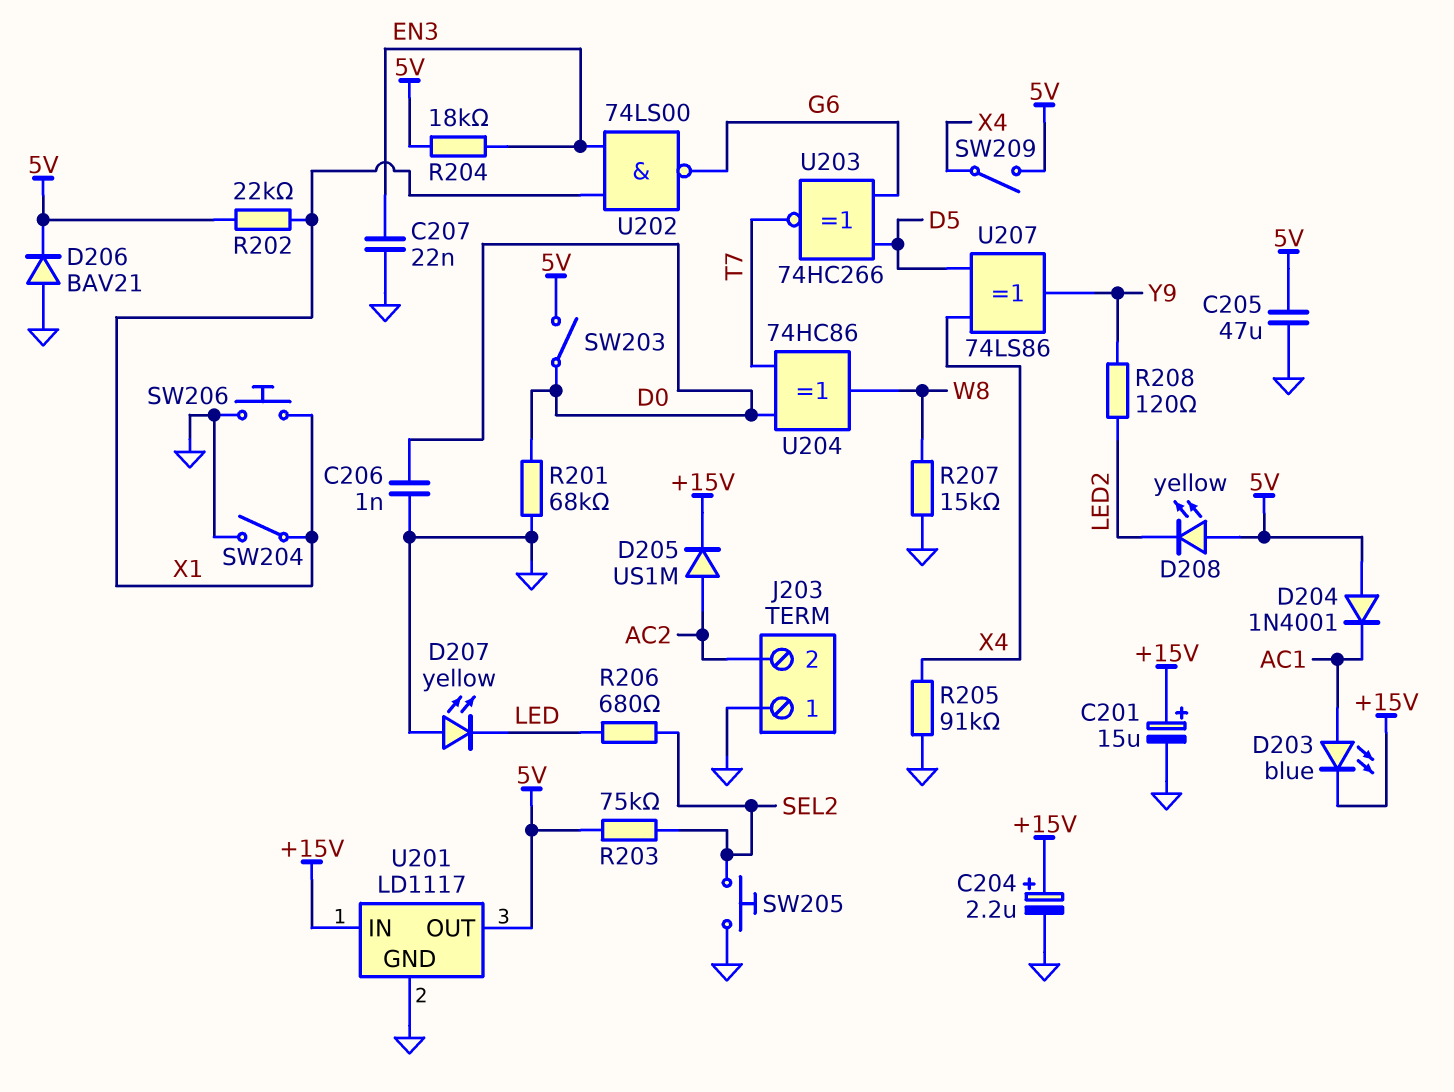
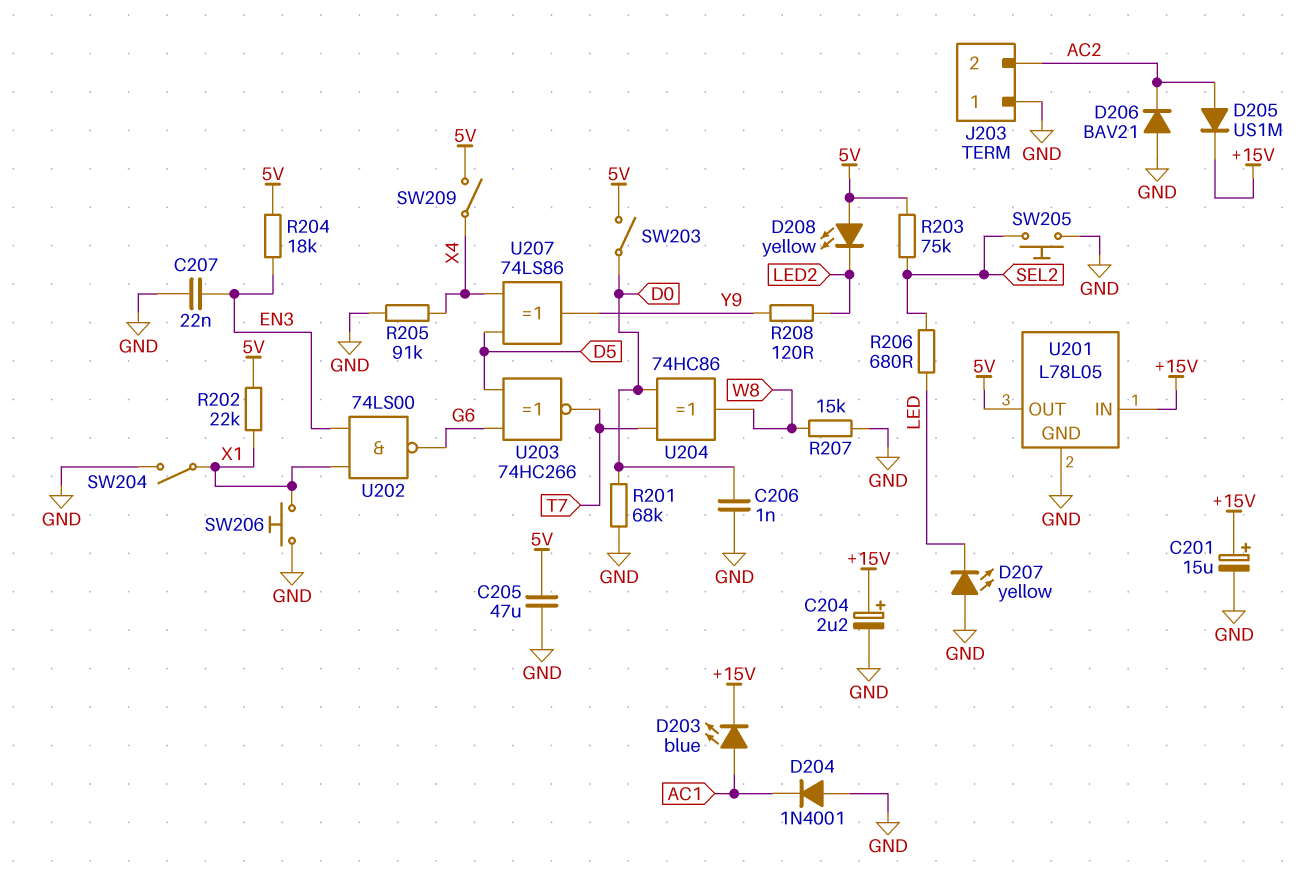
D204: diode 1N4001 (A 5V, K AC1) -> diode 1N4001 (A GND, K AC1)
D206: diode BAV21 (A GND, K 5V) -> diode BAV21 (A GND, K AC2)
U201: LD1117 -> L78L05

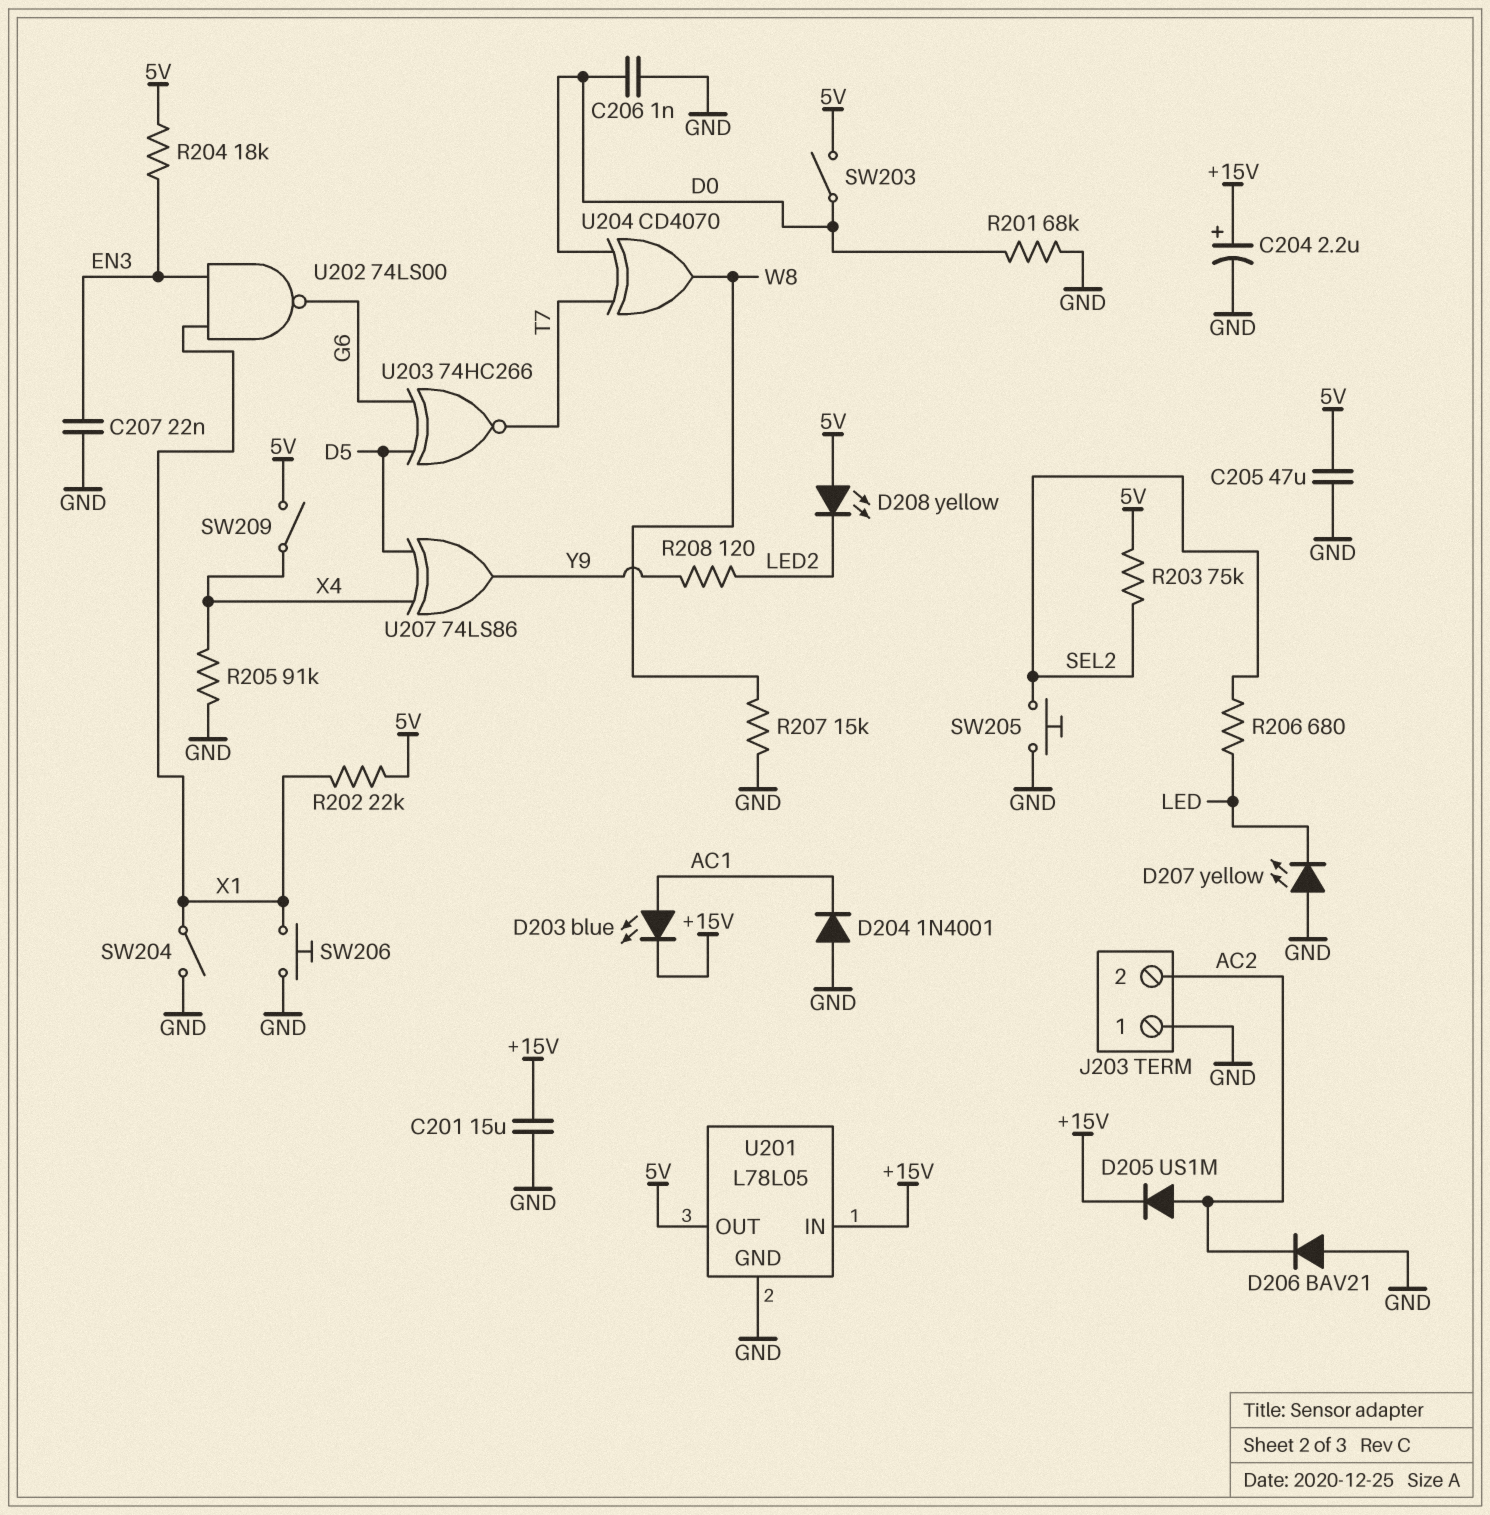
C201: 15uF (plus +15V, minus GND) -> 15uF (+15V, GND)
U204: XOR 74HC86 (in D0, in T7, out W8) -> XOR CD4070 (in D0, in T7, out W8)

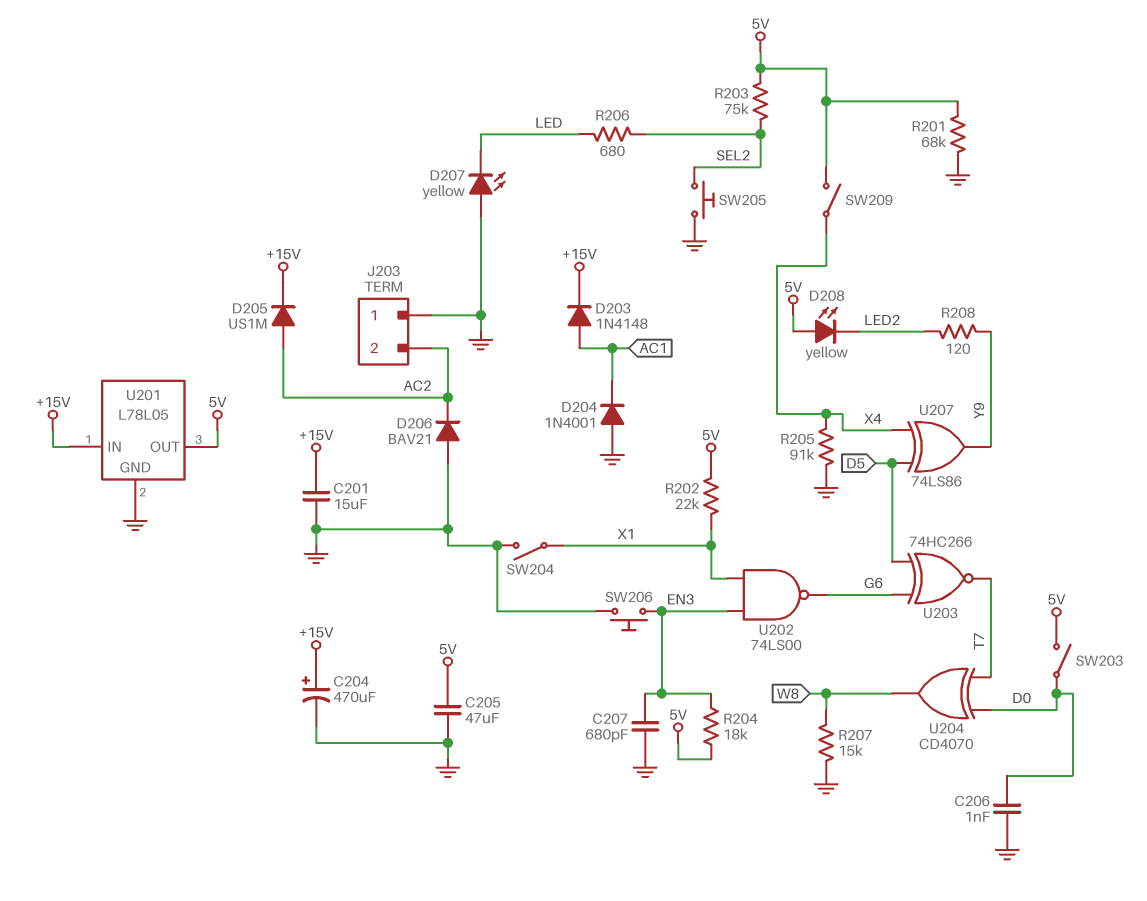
C204: 2.2uF (plus +15V, minus GND) -> 470uF (plus +15V, minus GND)
C207: 22nF (EN3, GND) -> 680pF (EN3, GND)
D203: LED blue (A AC1, K +15V) -> diode 1N4148 (A AC1, K +15V)
R201: 68k (D0, GND) -> 68k (5V, GND)
SW206: button (GND, X1) -> button (EN3, GND)

